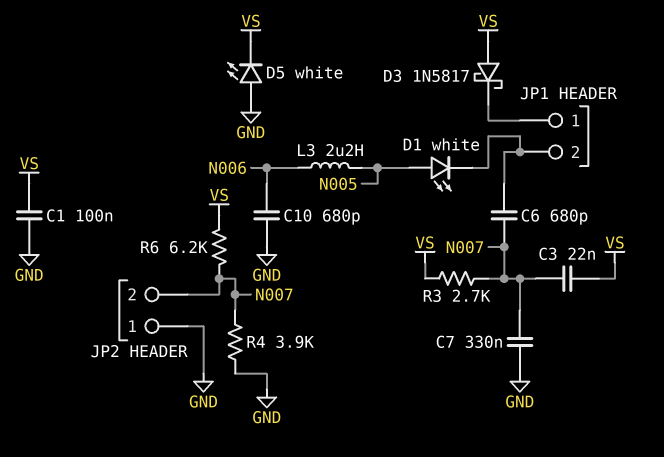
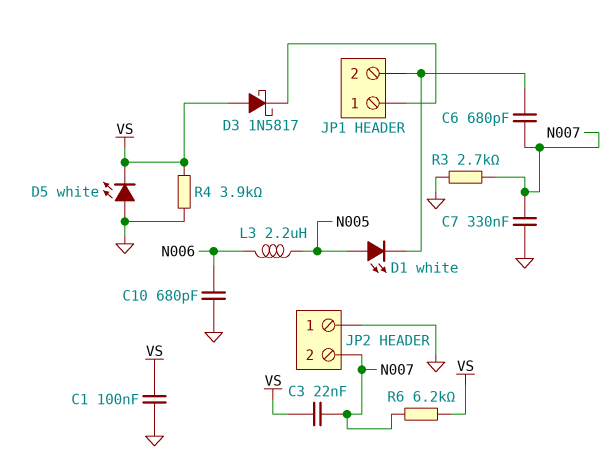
R3: 2.7k (N007, VS) -> 2.7k (GND, N007)
R4: 3.9k (GND, N007) -> 3.9k (GND, VS)

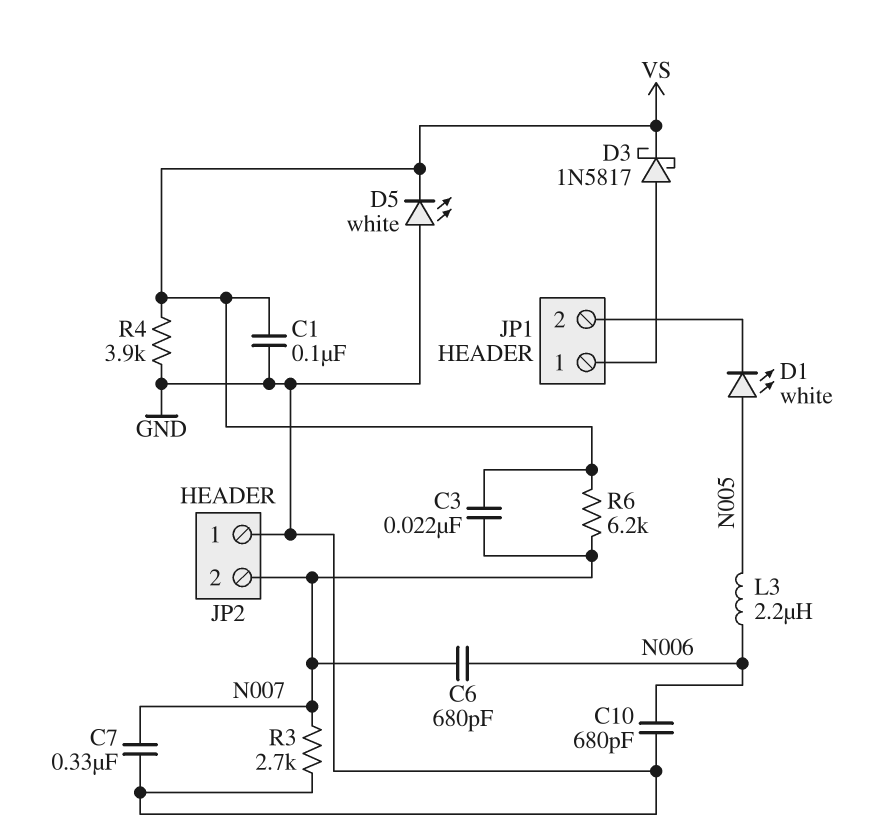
C6: 680pF (JP1/2, N007) -> 680pF (N006, N007)
D3: schottky 1N5817 (A VS, K JP1/1) -> schottky 1N5817 (A JP1/1, K VS)

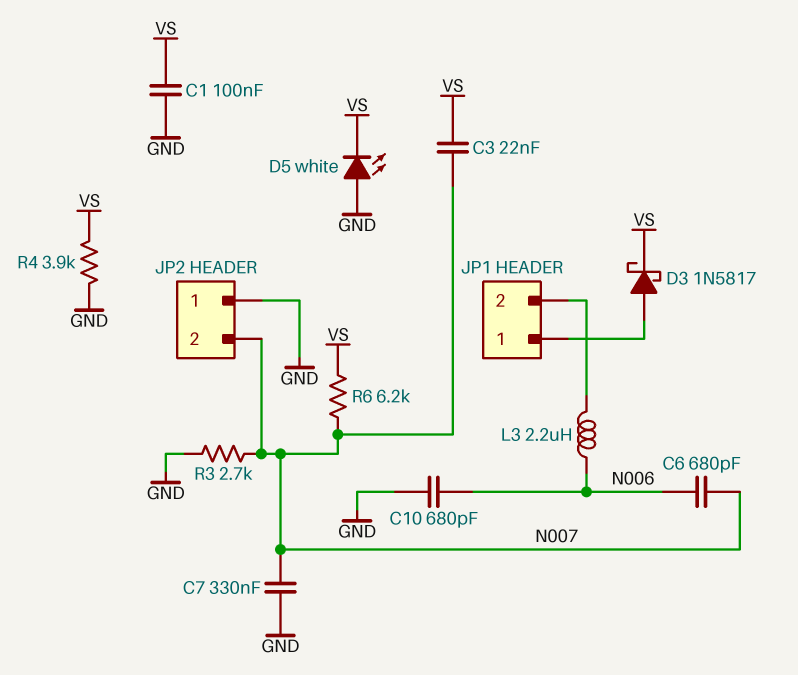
D1: LED white (A N005, K JP1/2) -> none
L3: 2.2uH (N005, N006) -> 2.2uH (JP1/2, N006)

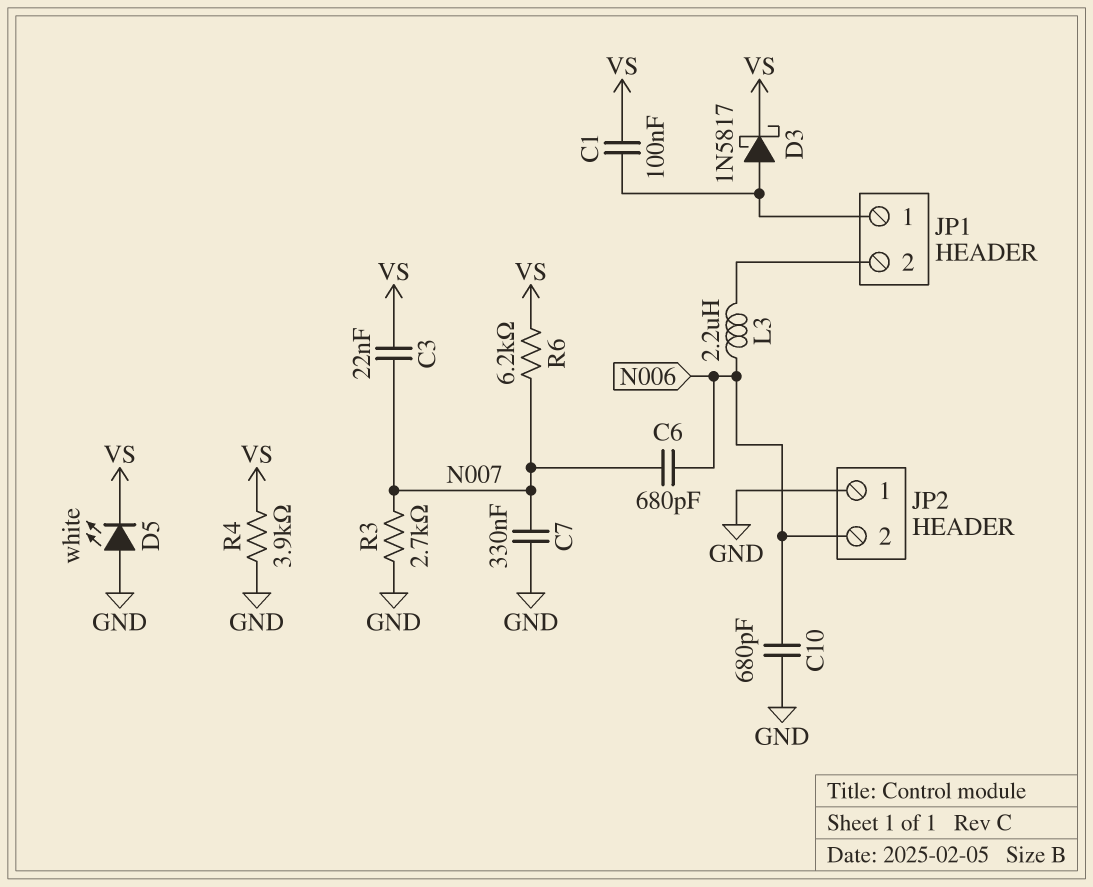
C1: 100nF (GND, VS) -> 100nF (JP1/1, VS)
JP2 pin 2: N007 -> N006

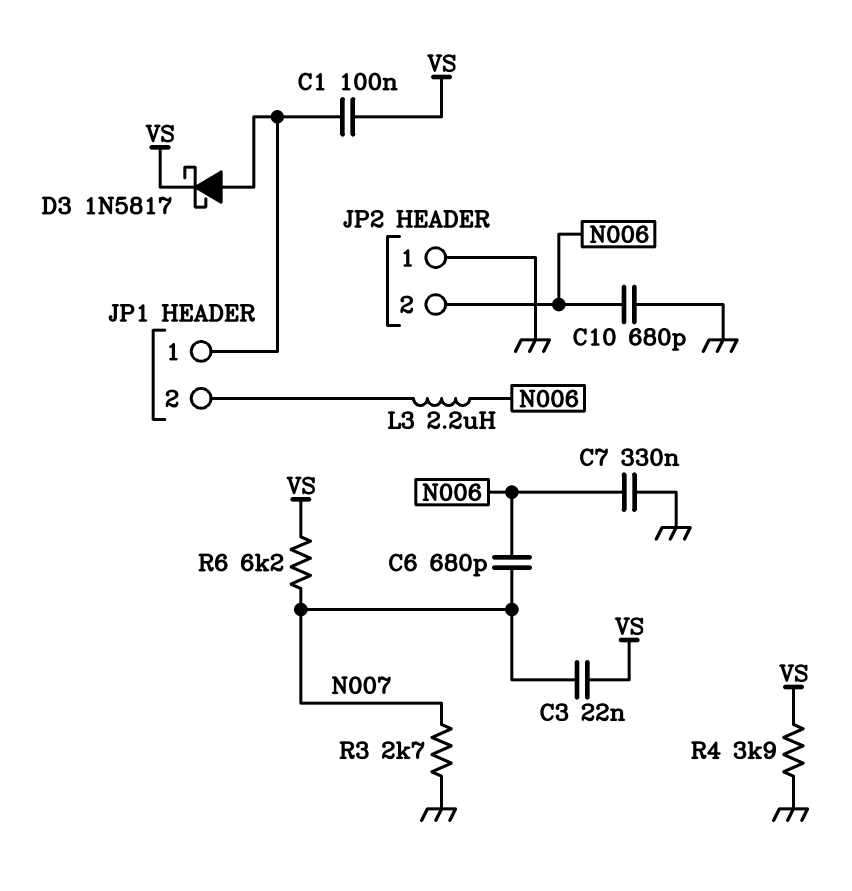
C7: 330nF (GND, N007) -> 330nF (GND, N006)
D5: LED white (A GND, K VS) -> none

